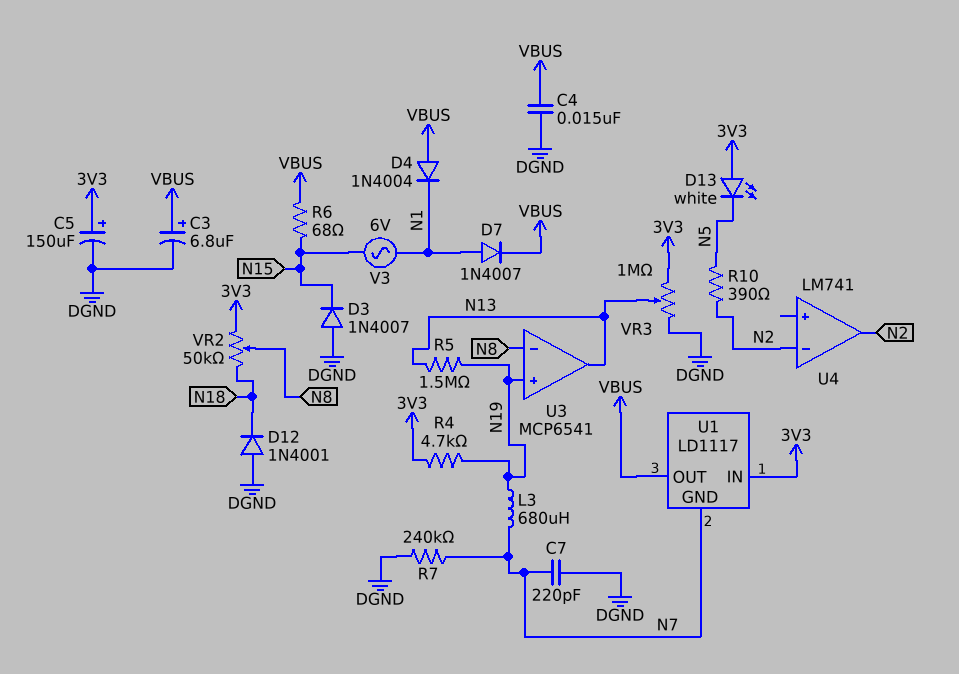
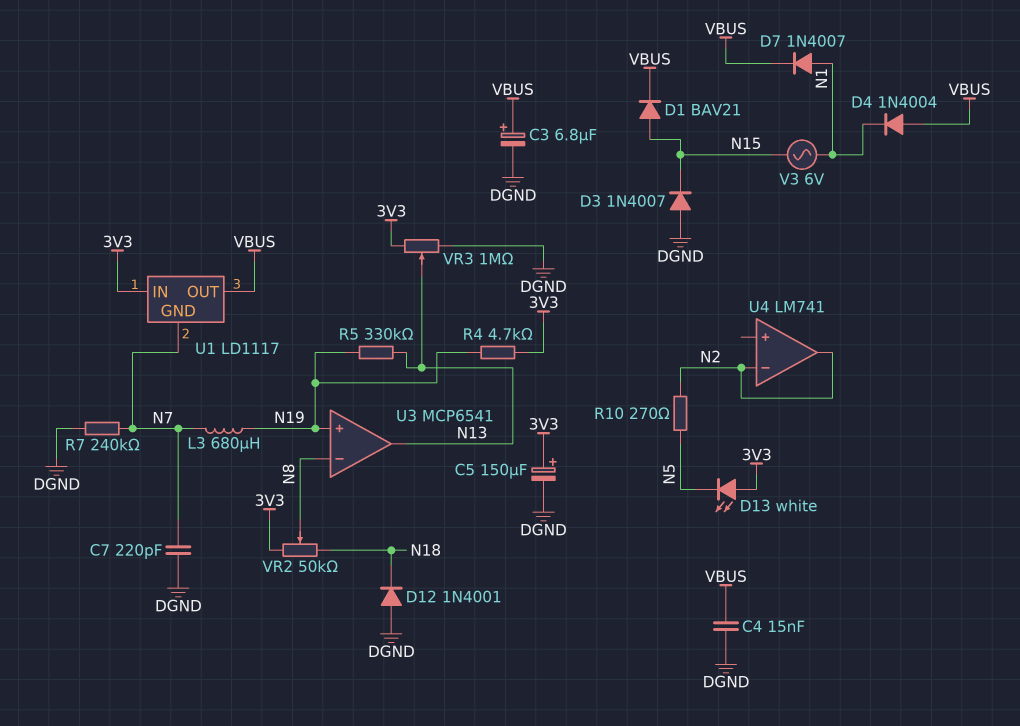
D1: none -> diode BAV21 (A N15, K VBUS)
R5: 1.5M (N13, N19) -> 330k (N13, N19)
R6: 68 (N15, VBUS) -> none
R10: 390 (N2, N5) -> 270 (N2, N5)

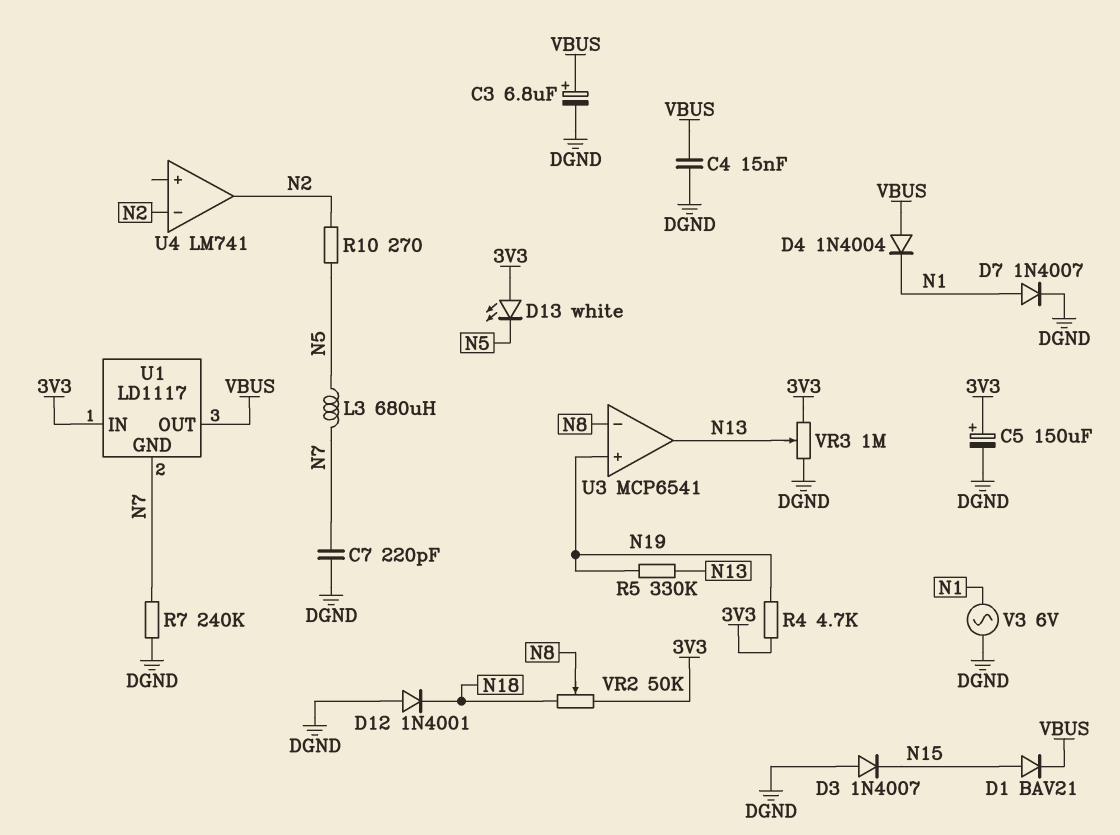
D7: diode 1N4007 (A N1, K VBUS) -> diode 1N4007 (A N1, K DGND)
L3: 680uH (N7, N19) -> 680uH (N5, N7)
V3: AC 6V (N1, N15) -> AC 6V (DGND, N1)

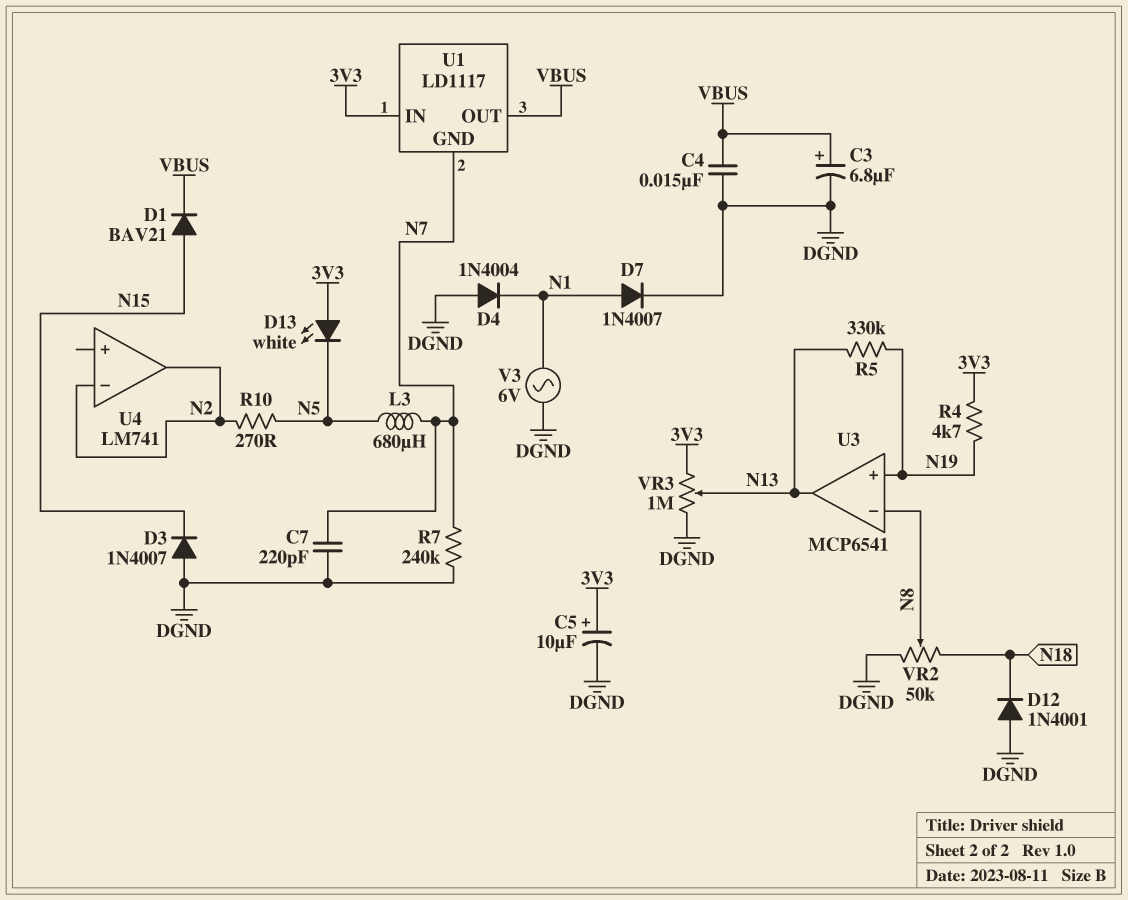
C5: 150uF (plus 3V3, minus DGND) -> 10uF (plus 3V3, minus DGND)
D4: diode 1N4004 (A VBUS, K N1) -> diode 1N4004 (A DGND, K N1)
VR2: 50k (3V3, N18, wiper N8) -> 50k (DGND, N18, wiper N8)

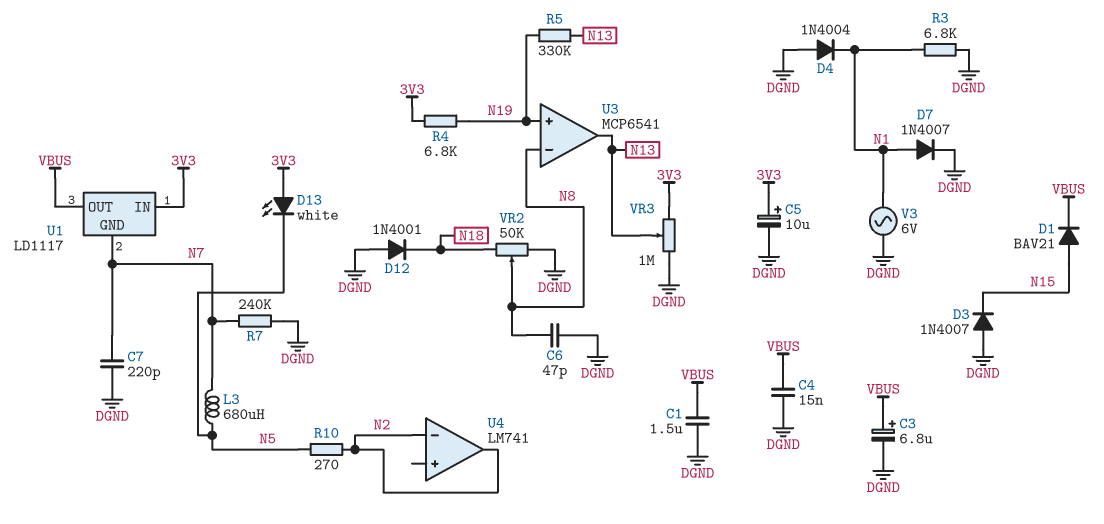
C1: none -> 1.5uF (DGND, VBUS)
C6: none -> 47pF (DGND, N8)
R3: none -> 6.8k (DGND, N1)
R4: 4.7k (3V3, N19) -> 6.8k (3V3, N19)

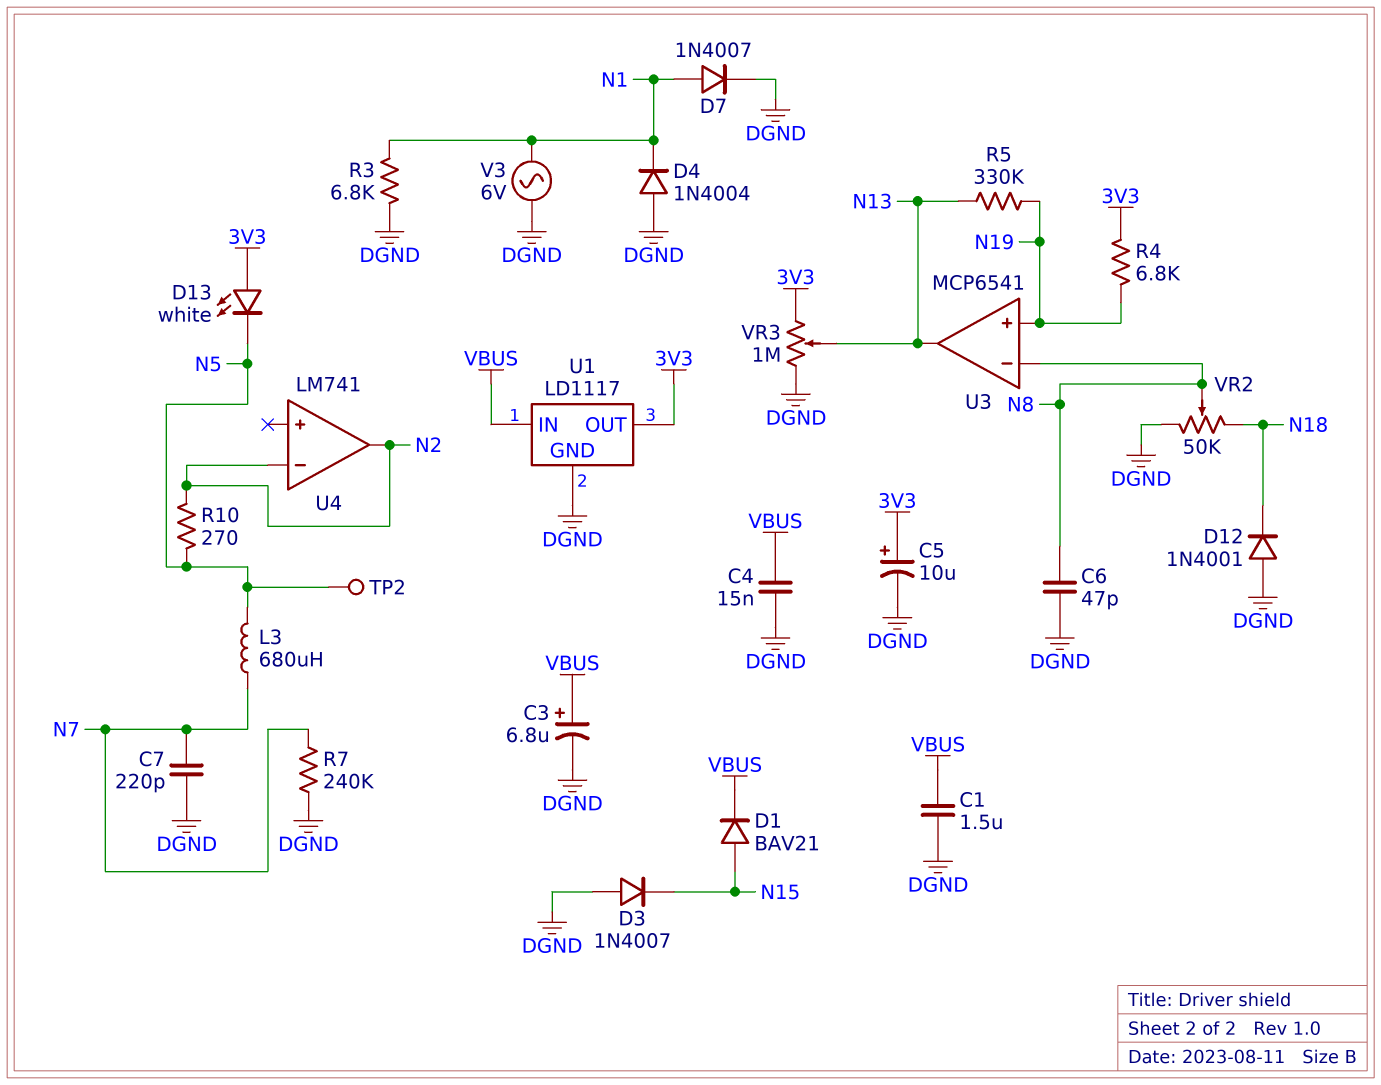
TP2: none -> test point (N5)
U1 pin GND: N7 -> DGND
U1 pin IN: 3V3 -> VBUS
U1 pin OUT: VBUS -> 3V3

